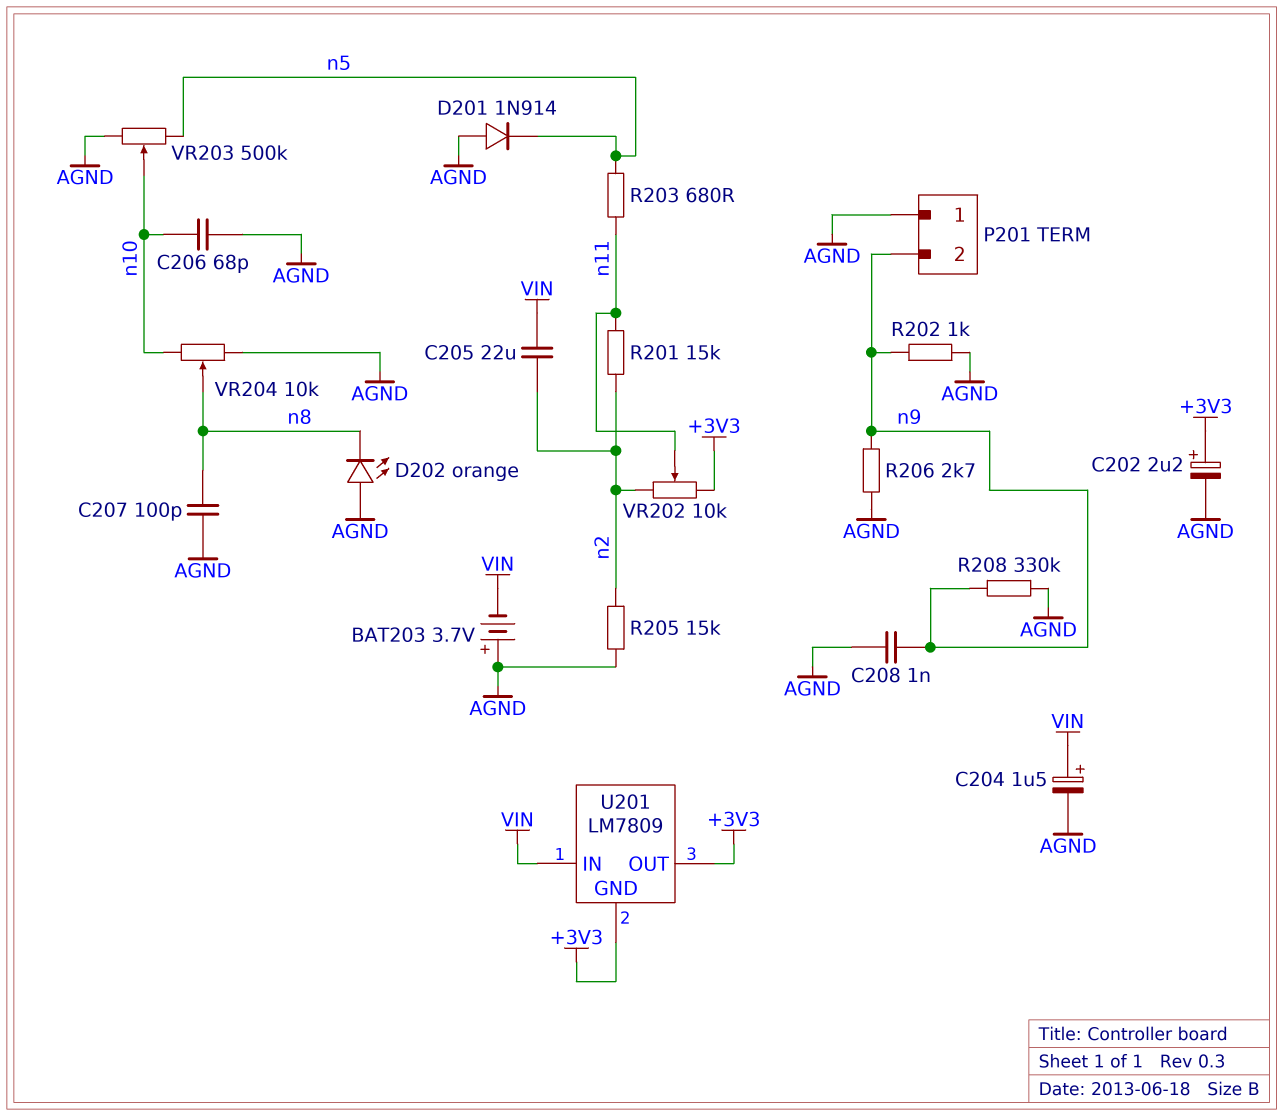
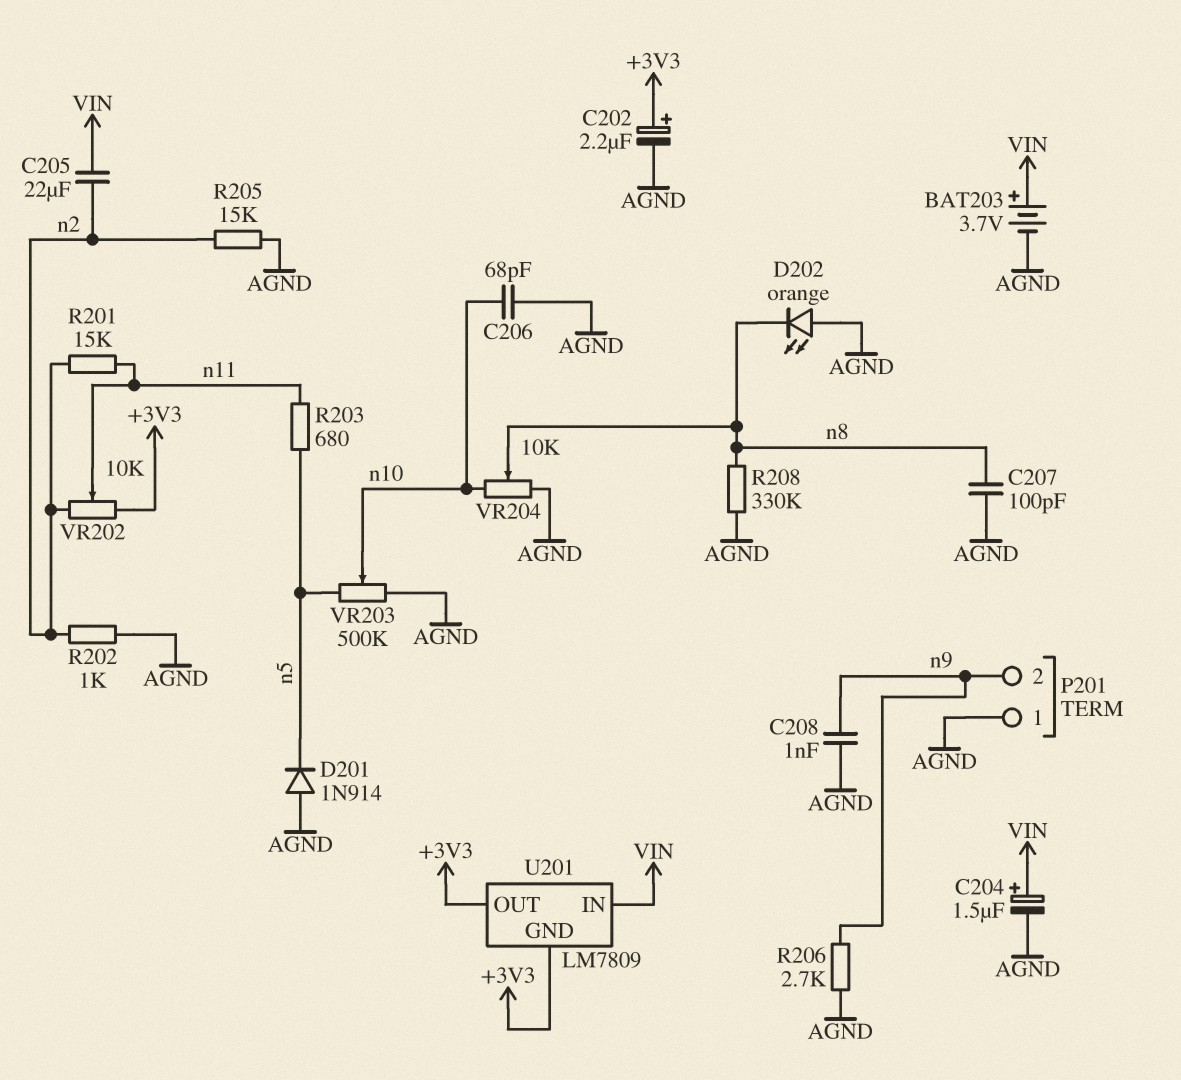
BAT203: 3.7V (plus AGND, minus VIN) -> 3.7V (plus VIN, minus AGND)
R202: 1k (AGND, n9) -> 1k (AGND, n2)
R208: 330k (AGND, n9) -> 330k (AGND, n8)

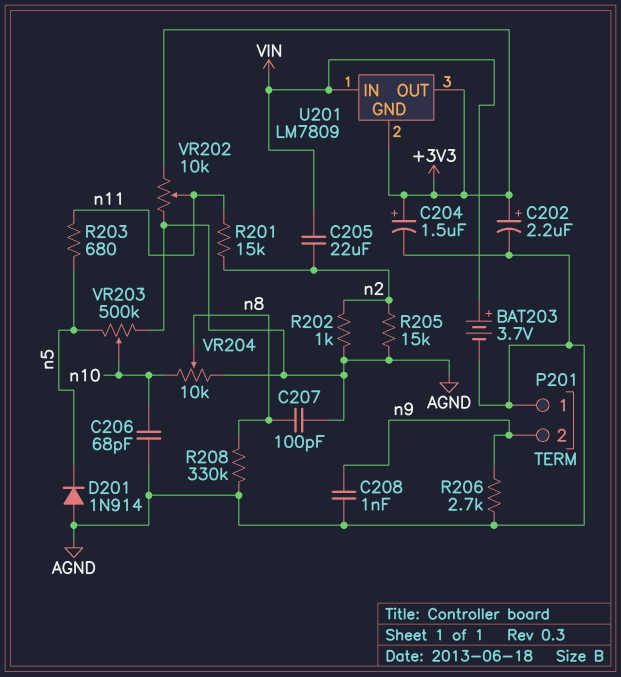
C204: 1.5uF (plus VIN, minus AGND) -> 1.5uF (plus +3V3, minus AGND)
D202: LED orange (A AGND, K n8) -> none
VR202: 10k (+3V3, n2, wiper n11) -> 10k (+3V3, AGND, wiper n11)

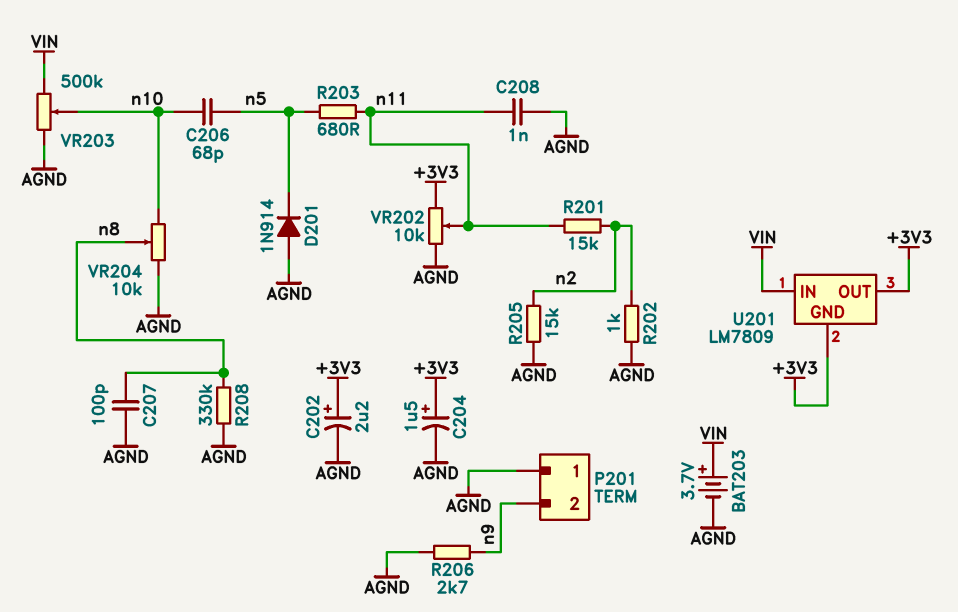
C205: 22uF (VIN, n2) -> none
C206: 68pF (AGND, n10) -> 68pF (n5, n10)
C208: 1nF (AGND, n9) -> 1nF (AGND, n11)
VR203: 500k (AGND, n5, wiper n10) -> 500k (AGND, VIN, wiper n10)

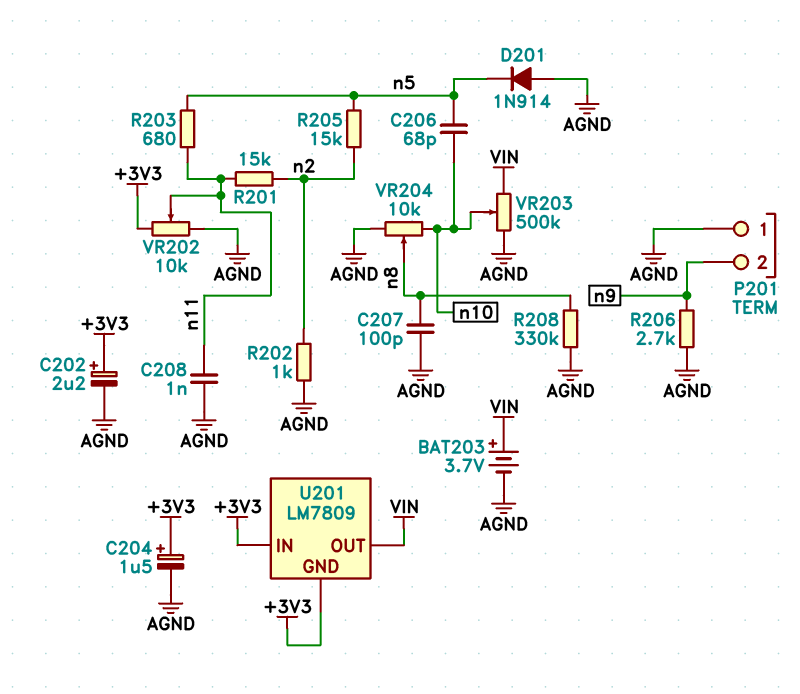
R205: 15k (AGND, n2) -> 15k (n2, n5)
U201 pin IN: VIN -> +3V3
U201 pin OUT: +3V3 -> VIN

